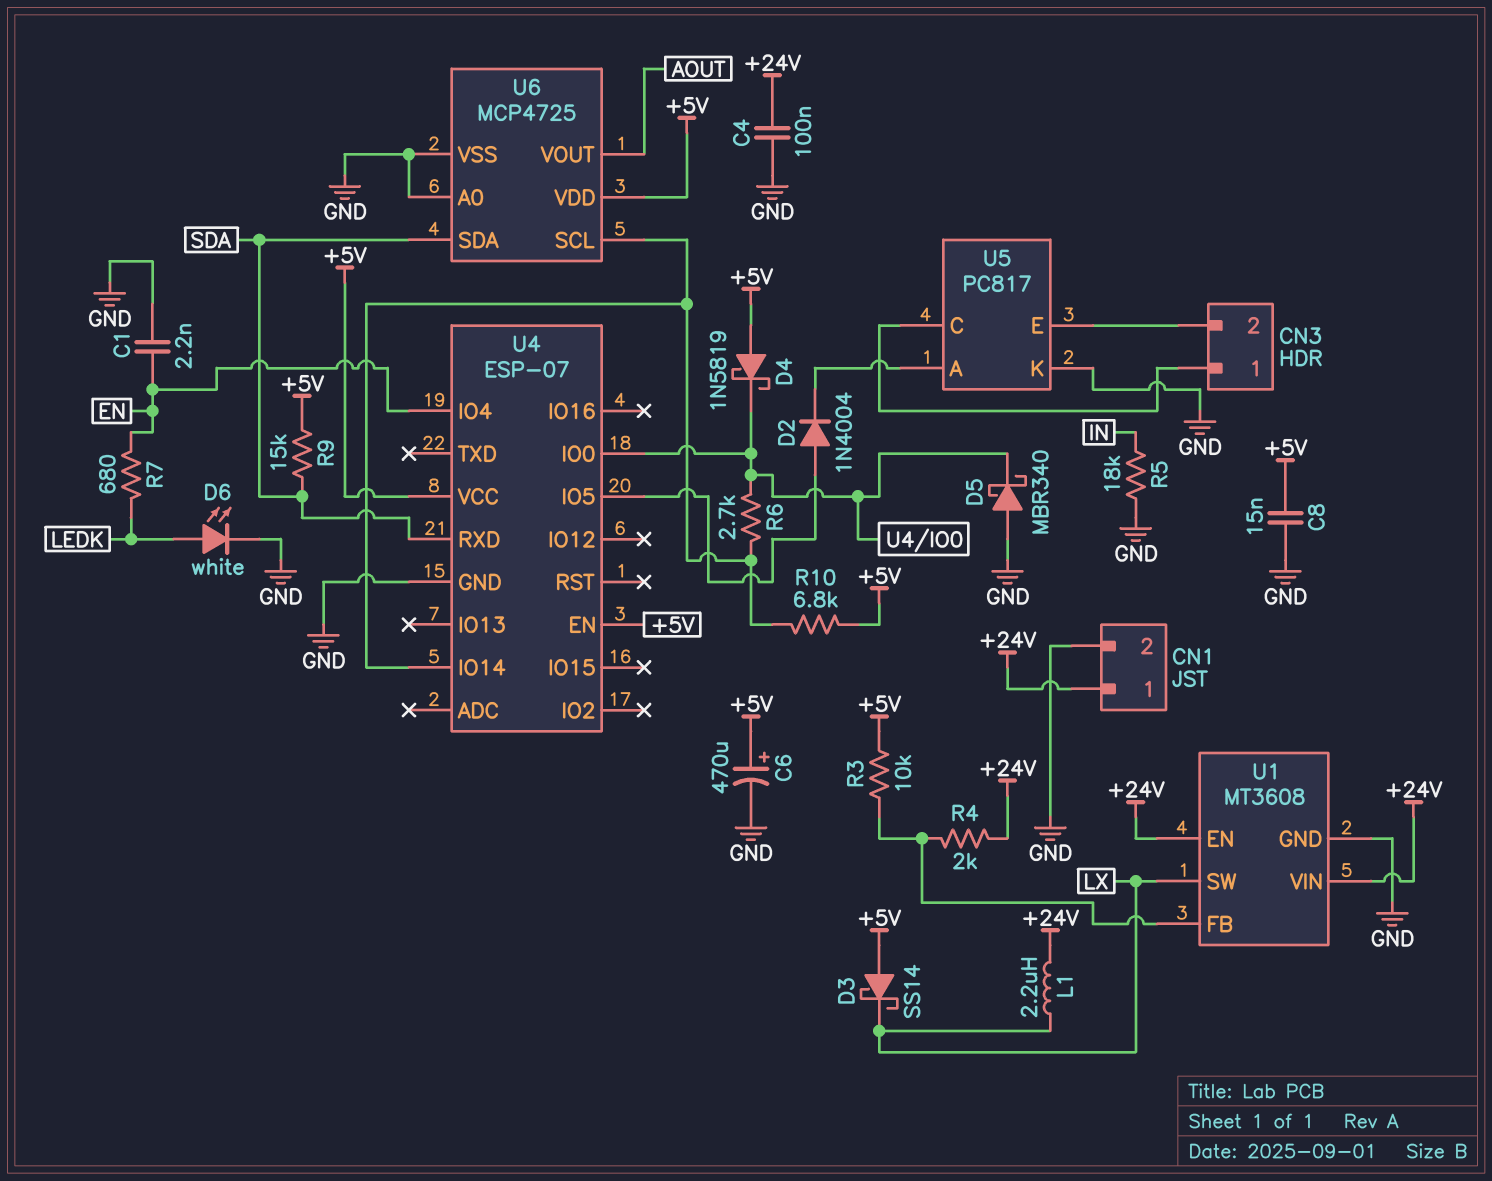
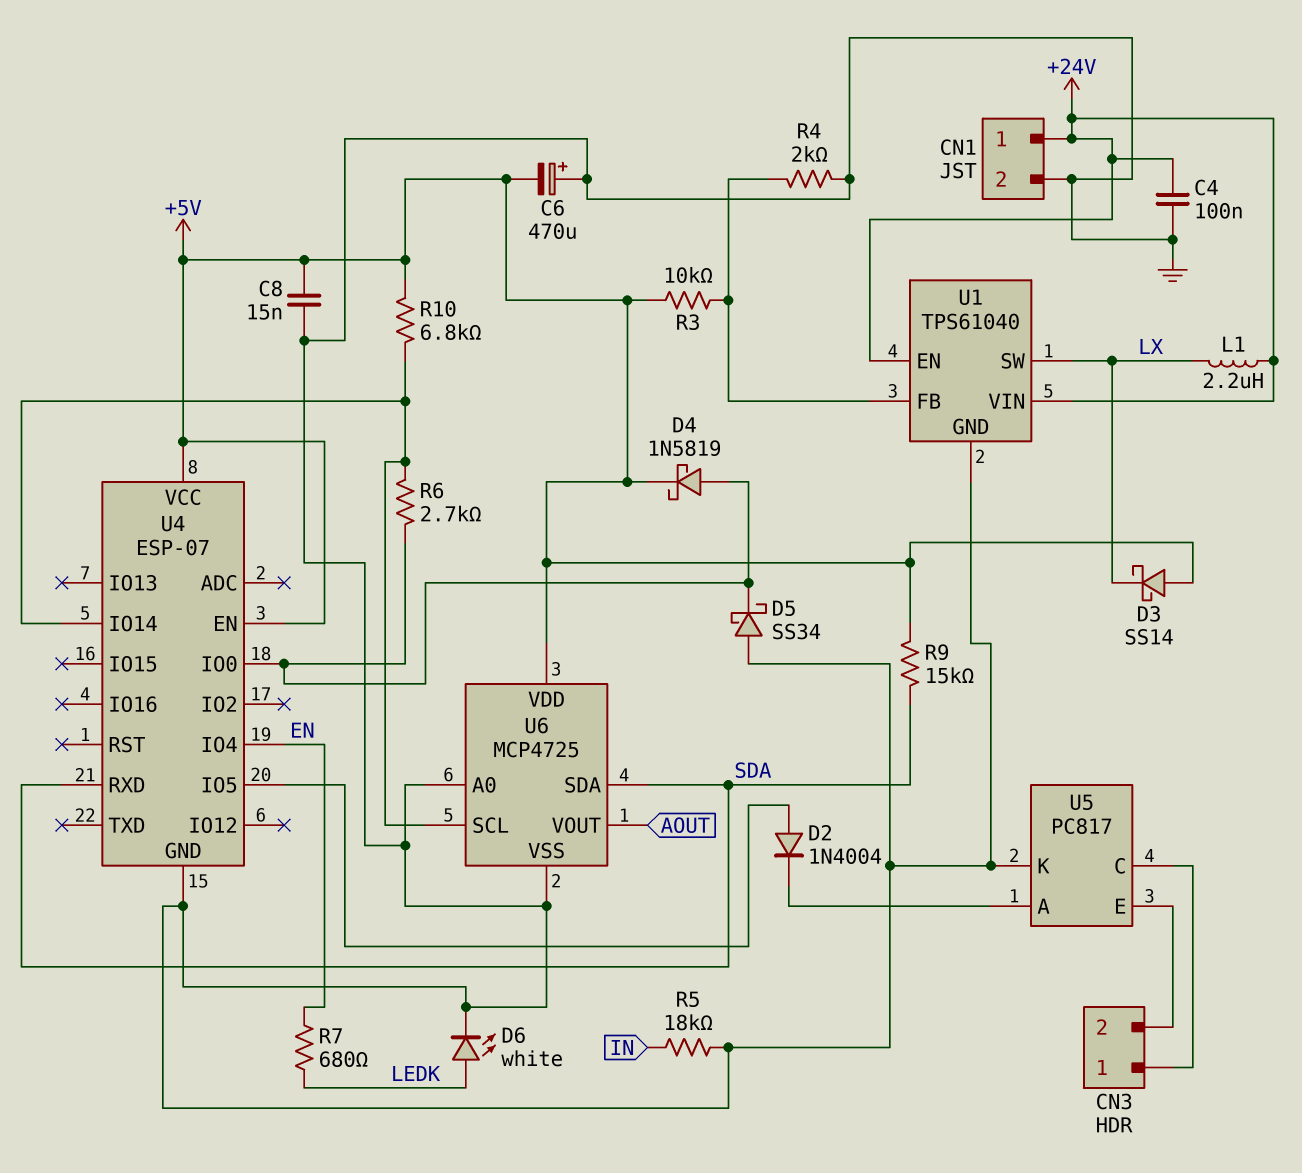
C1: 2.2nF (EN, GND) -> none
C6: 470uF (plus +5V, minus GND) -> 470uF (plus GND, minus +5V)
D4: schottky 1N5819 (A +5V, K U4/IO0) -> schottky 1N5819 (A U4/IO0, K +5V)
D5: schottky MBR340 (A GND, K U4/IO0) -> schottky SS34 (A GND, K U4/IO0)
R4: 2k (+24V, U1/FB) -> 2k (GND, U1/FB)
U1: MT3608 -> TPS61040

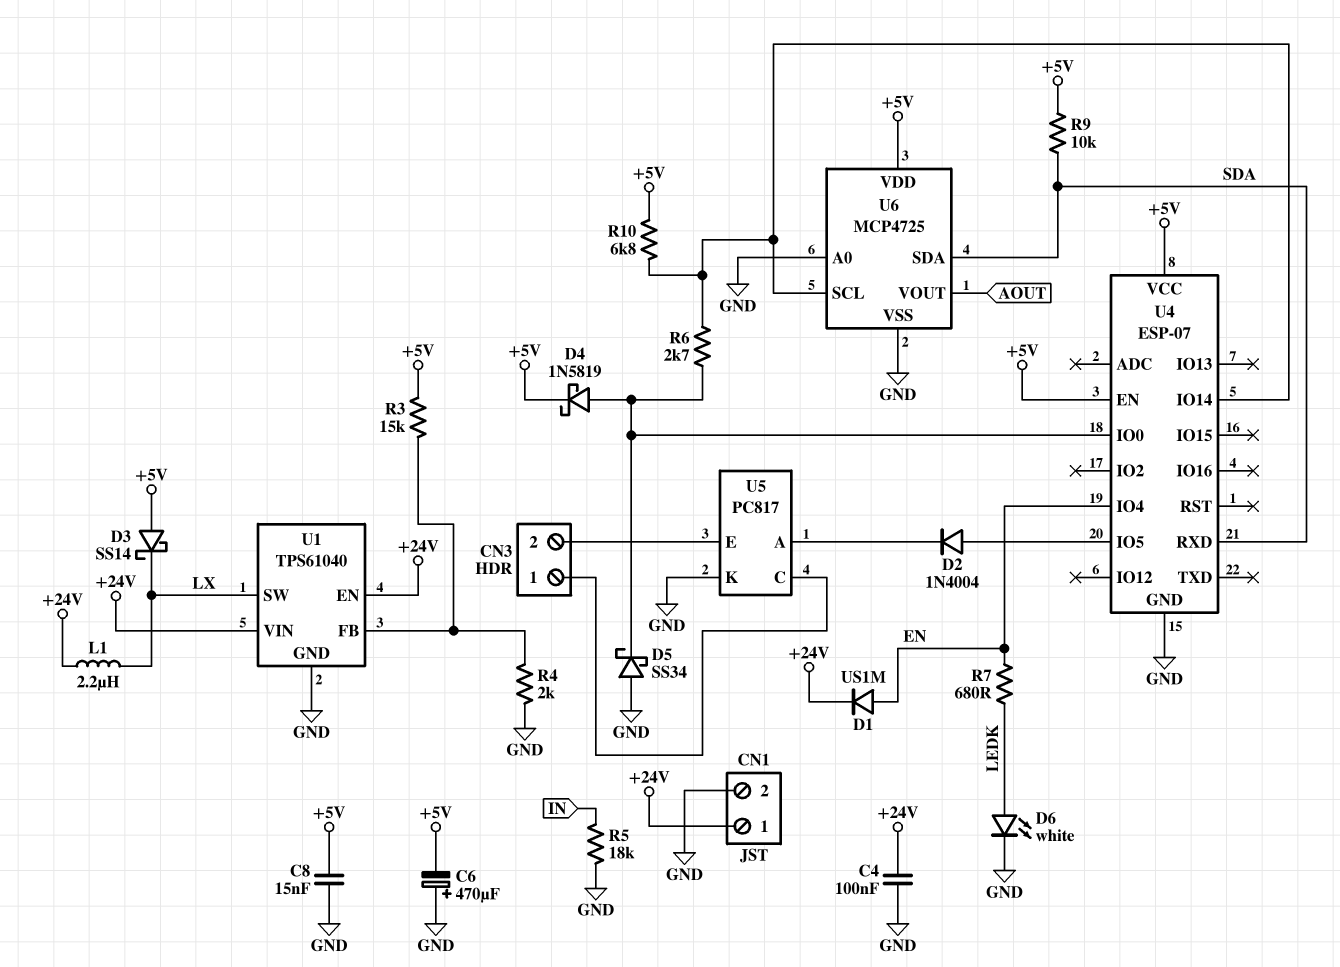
D1: none -> diode US1M (A EN, K +24V)
R3: 10k (+5V, U1/FB) -> 15k (+5V, U1/FB)
R9: 15k (+5V, SDA) -> 10k (+5V, SDA)

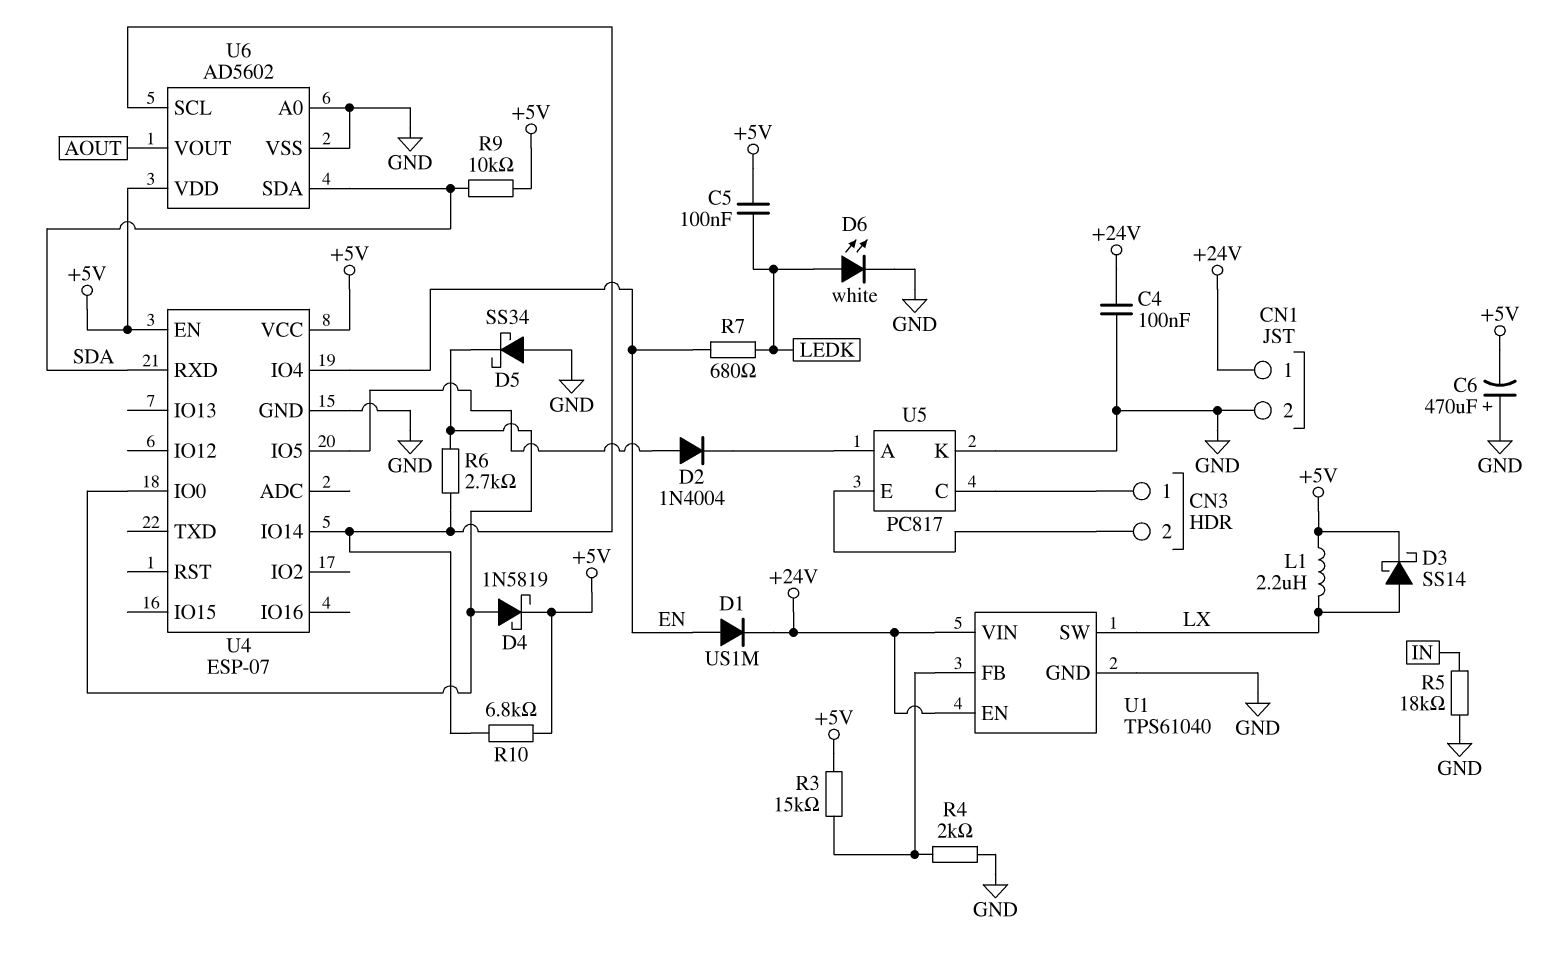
C5: none -> 100nF (+5V, LEDK)
C8: 15nF (+5V, GND) -> none
D3: schottky SS14 (A +5V, K LX) -> schottky SS14 (A LX, K +5V)
L1: 2.2uH (+24V, LX) -> 2.2uH (+5V, LX)
U6: MCP4725 -> AD5602

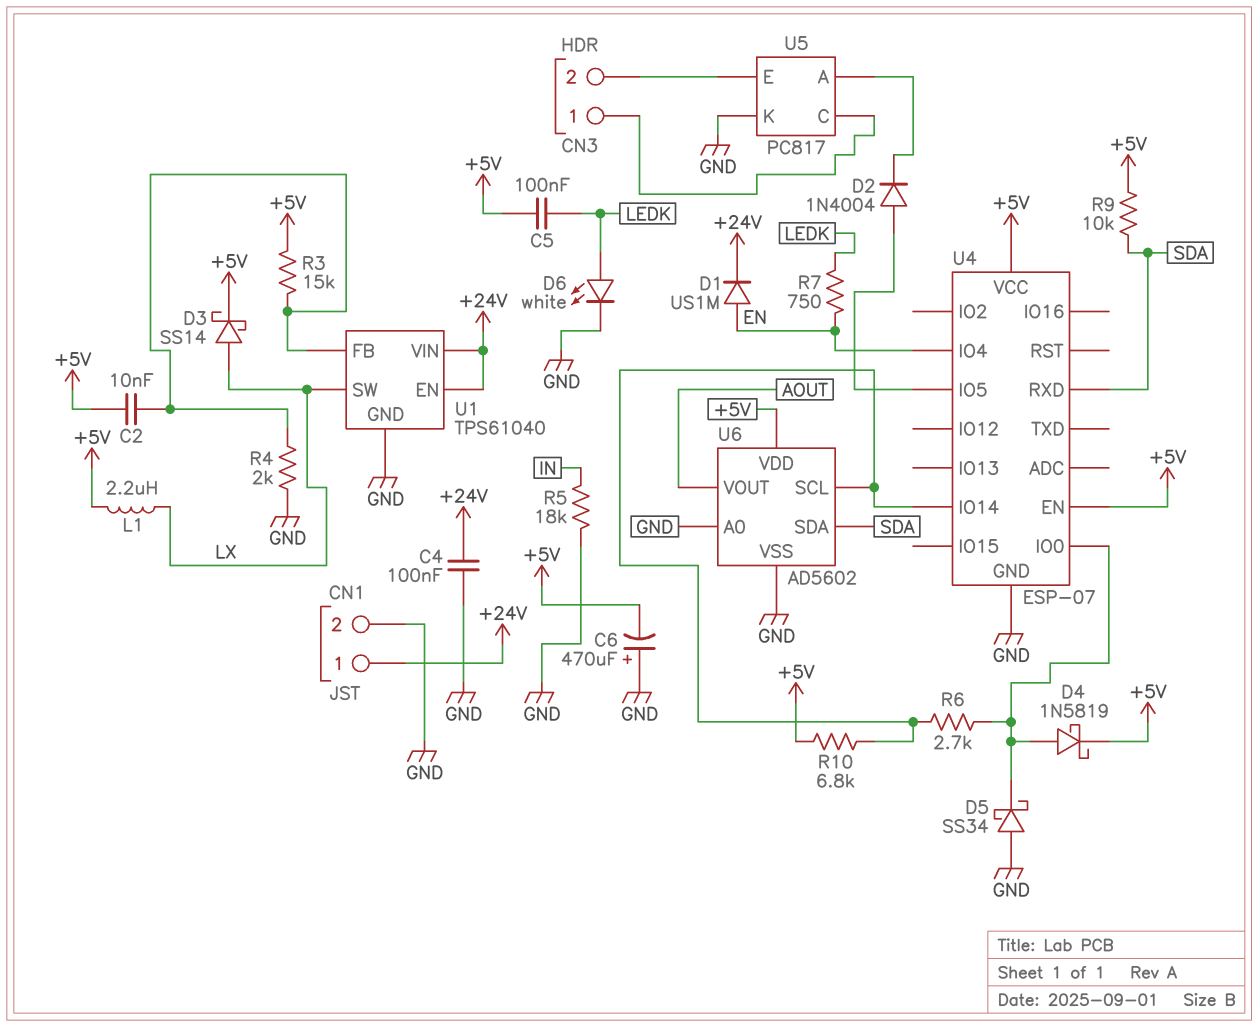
C2: none -> 10nF (+5V, U1/FB)
R7: 680 (EN, LEDK) -> 750 (EN, LEDK)

